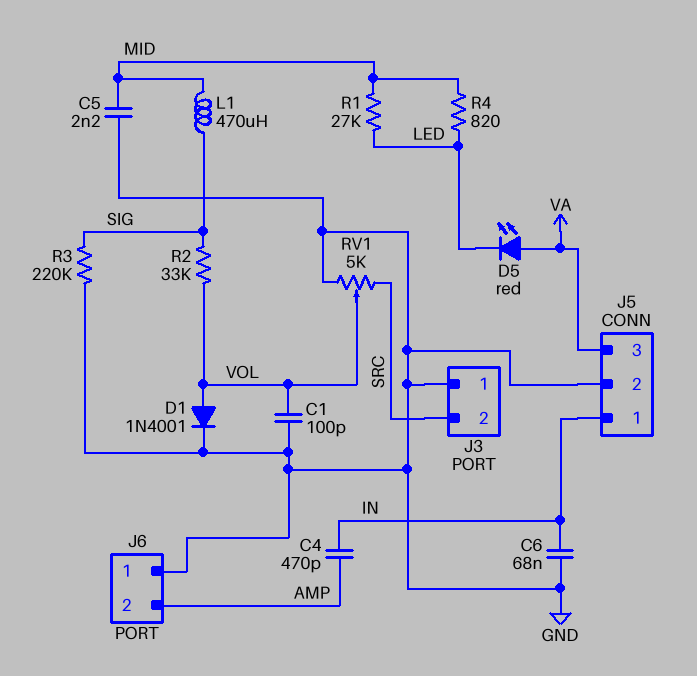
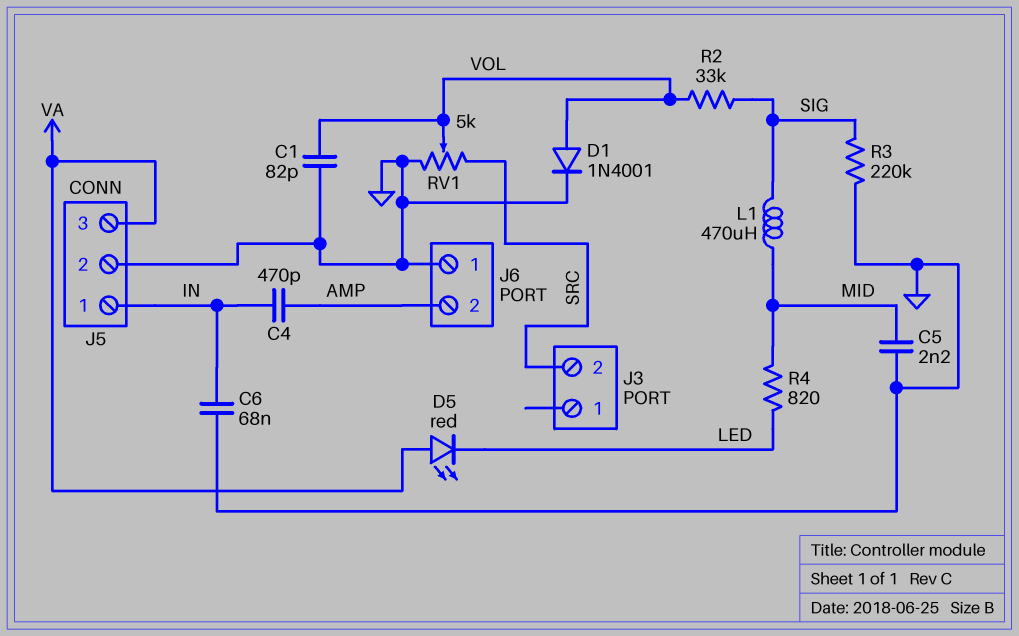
C1: 100pF (GND, VOL) -> 82pF (GND, VOL)
J3 pin 1: GND -> none
R1: 27k (LED, MID) -> none

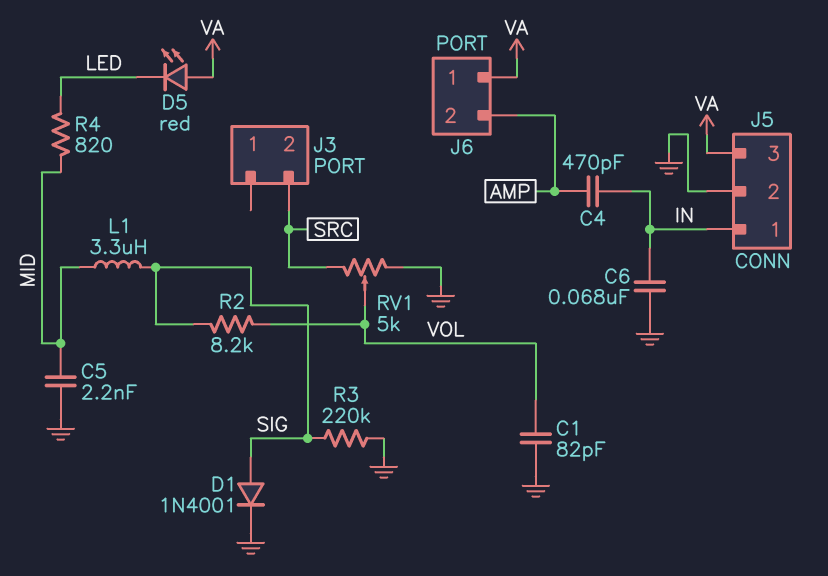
D1: diode 1N4001 (A VOL, K GND) -> diode 1N4001 (A SIG, K GND)
J6 pin 1: GND -> VA
L1: 470uH (MID, SIG) -> 3.3uH (MID, SIG)
R2: 33k (SIG, VOL) -> 8.2k (SIG, VOL)

